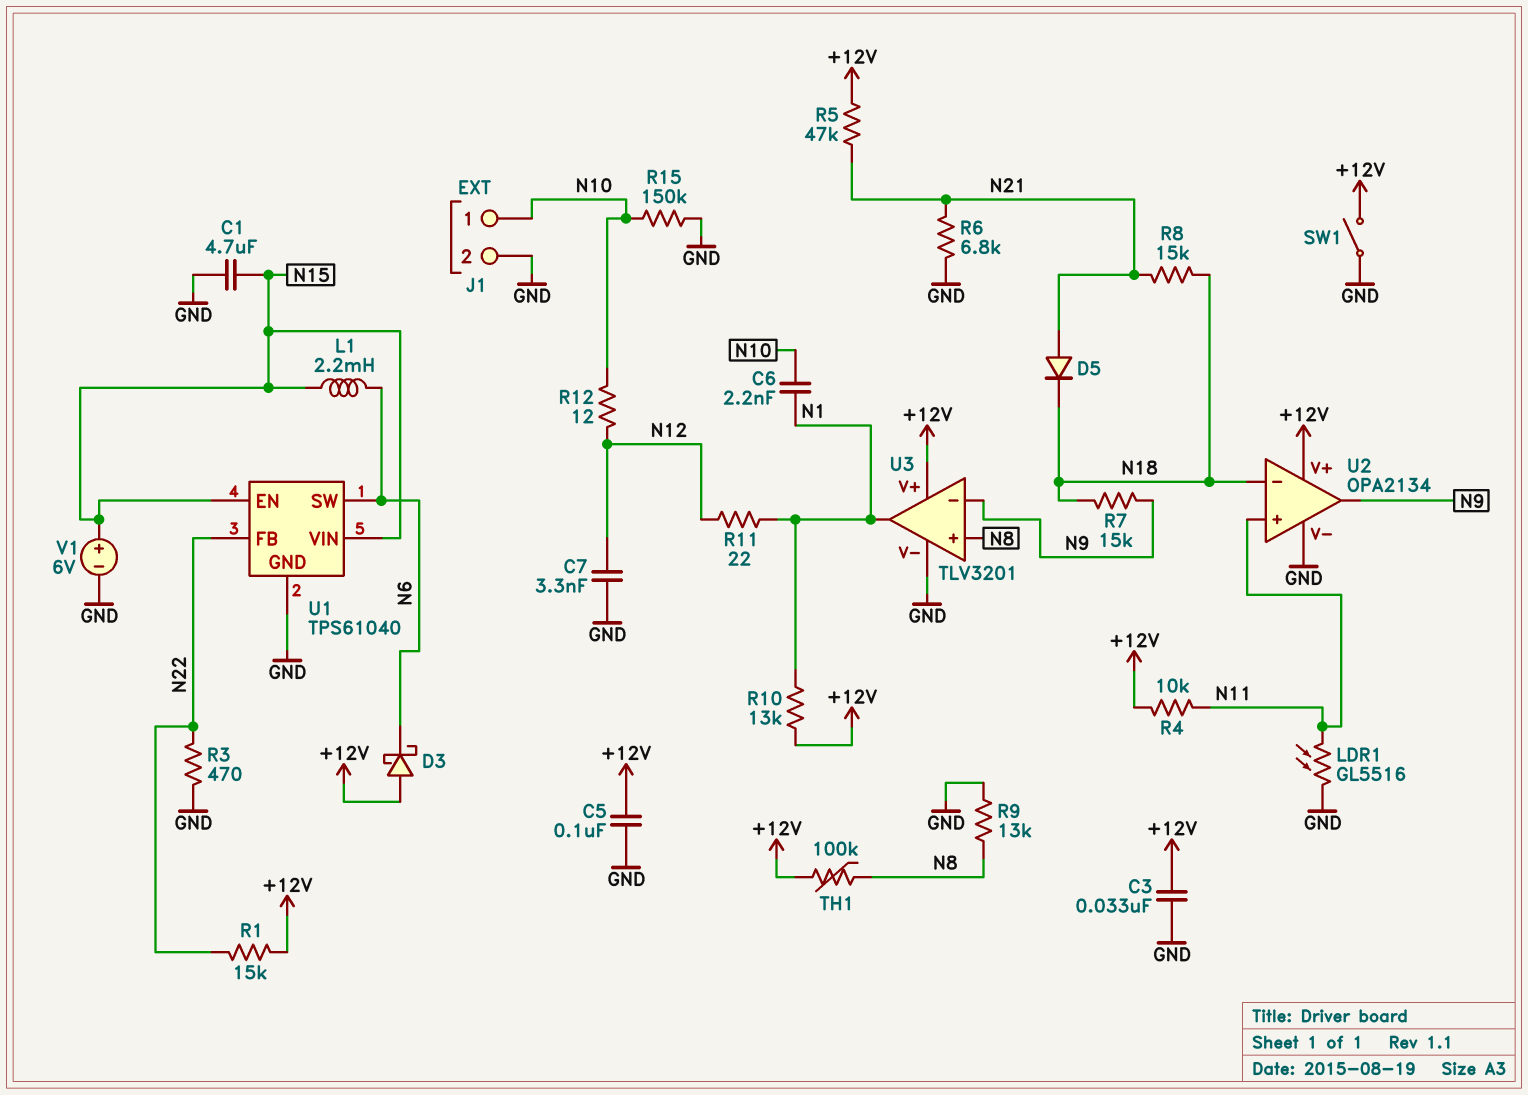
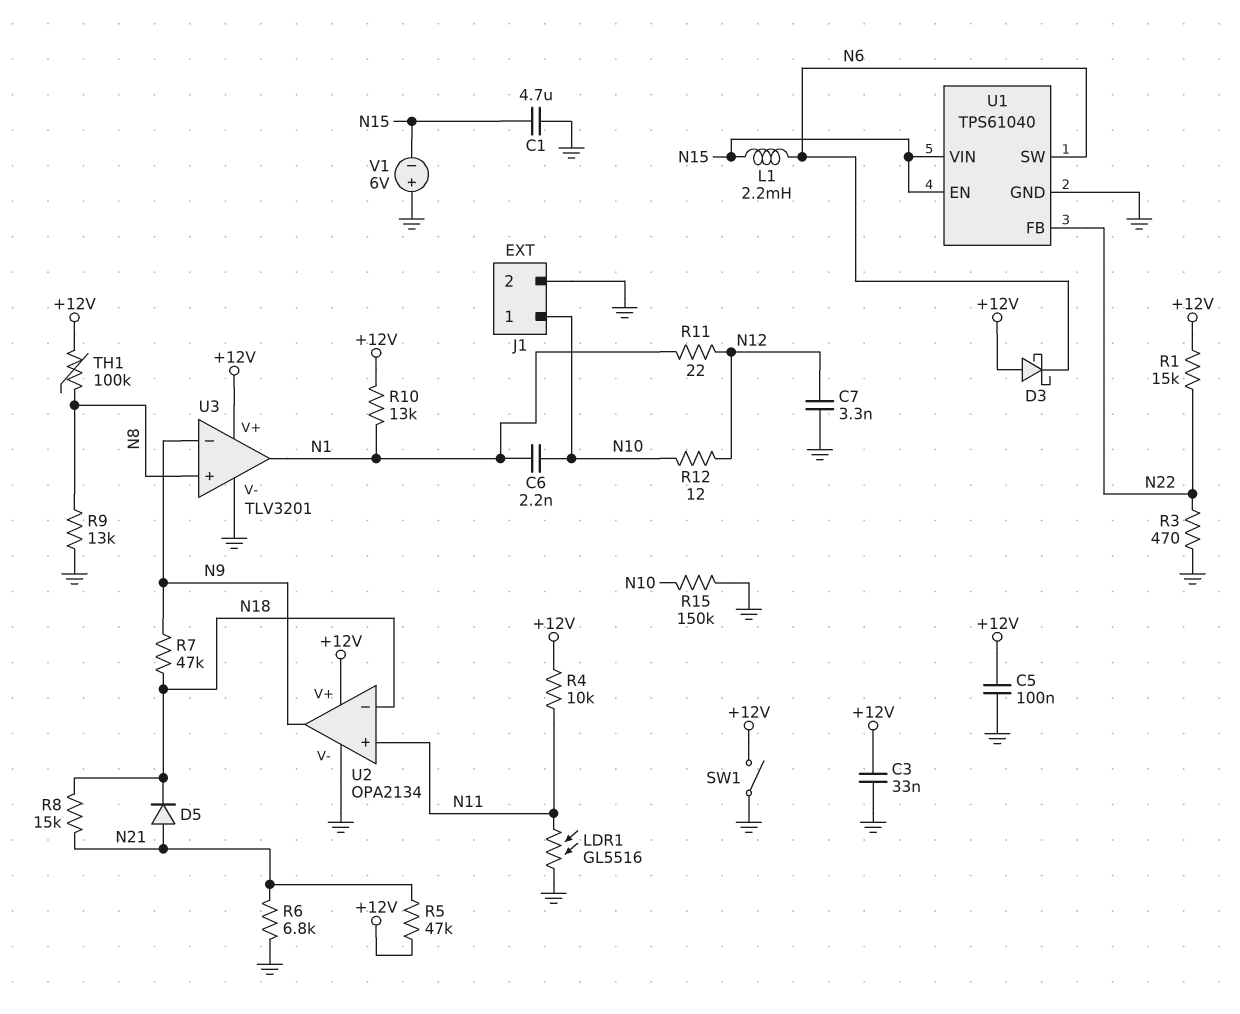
R7: 15k (N9, N18) -> 47k (N9, N18)
V1: 6V (plus N15, minus GND) -> 6V (plus GND, minus N15)

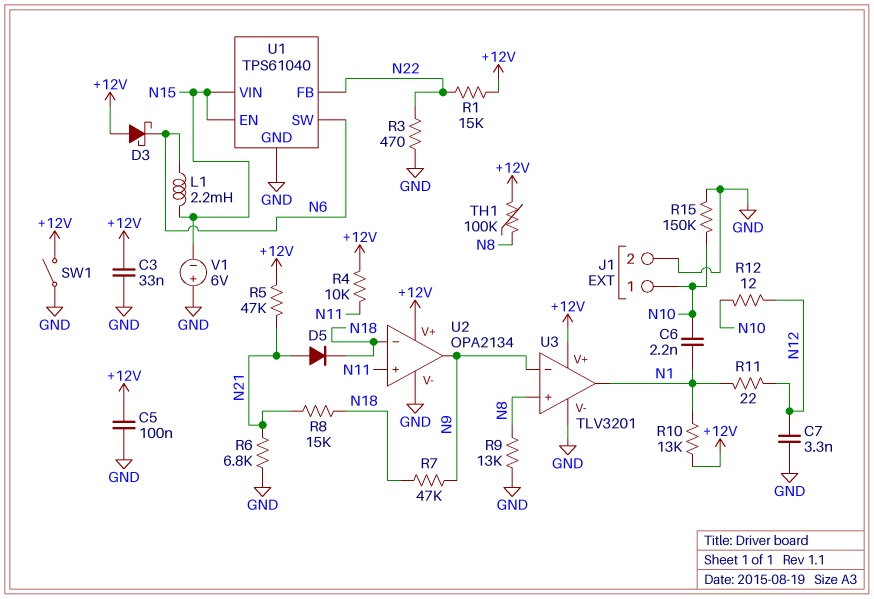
C1: 4.7uF (GND, N15) -> none
LDR1: GL5516 (GND, N11) -> none

